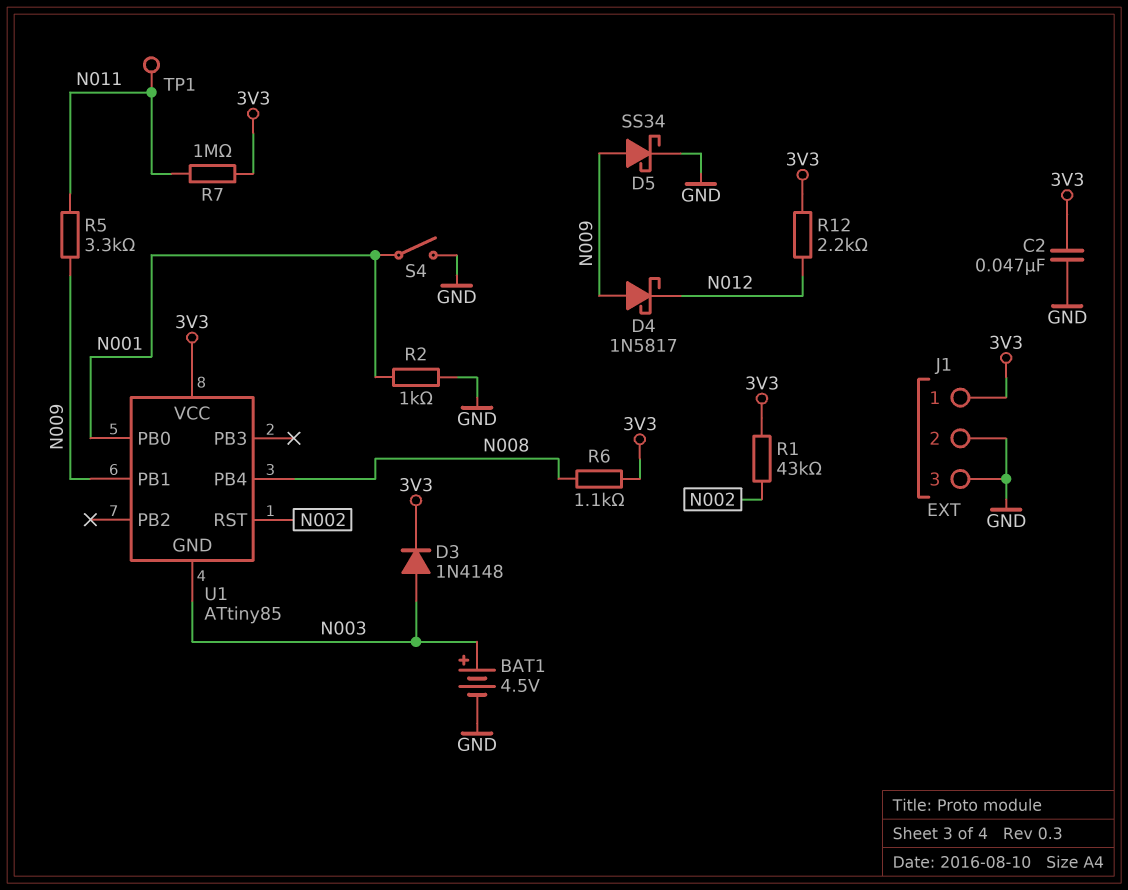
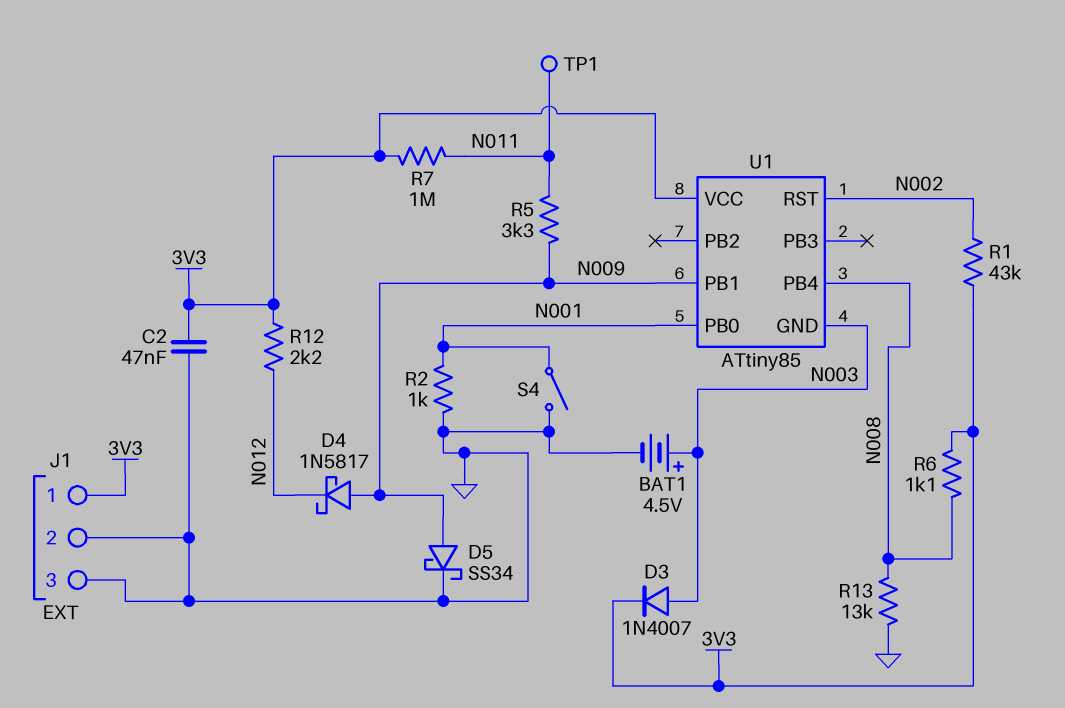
D3: diode 1N4148 (A N003, K 3V3) -> diode 1N4007 (A N003, K 3V3)
R13: none -> 13k (GND, N008)

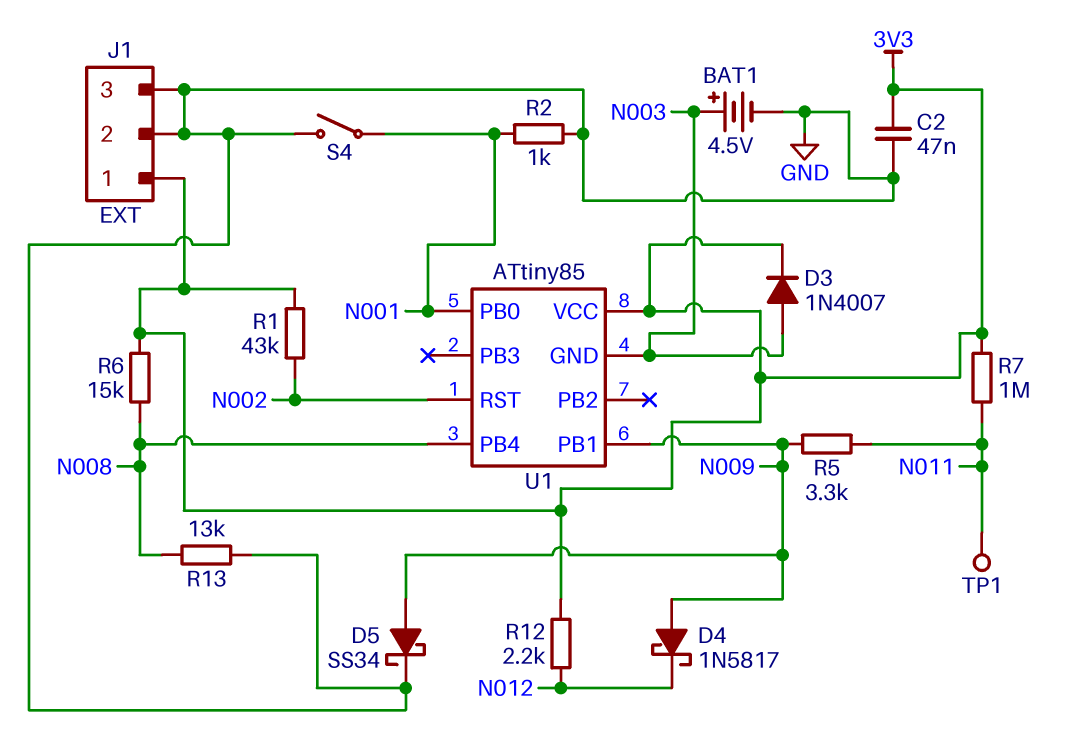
R6: 1.1k (3V3, N008) -> 15k (3V3, N008)

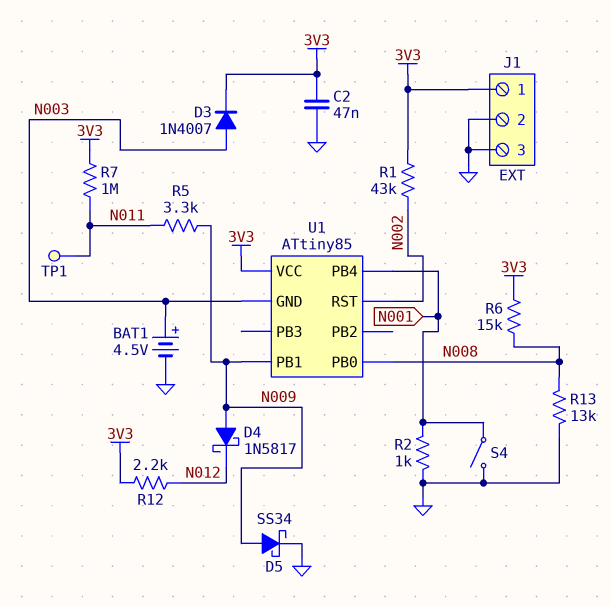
U1 pin PB0: N001 -> N008
U1 pin PB4: N008 -> N001

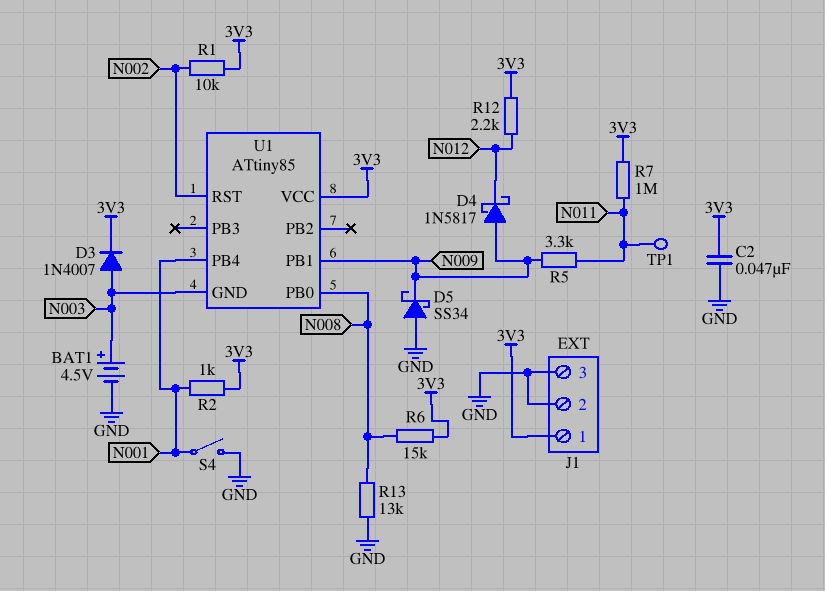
D5: schottky SS34 (A N009, K GND) -> schottky SS34 (A GND, K N009)
R1: 43k (3V3, N002) -> 10k (3V3, N002)
R2: 1k (GND, N001) -> 1k (3V3, N001)

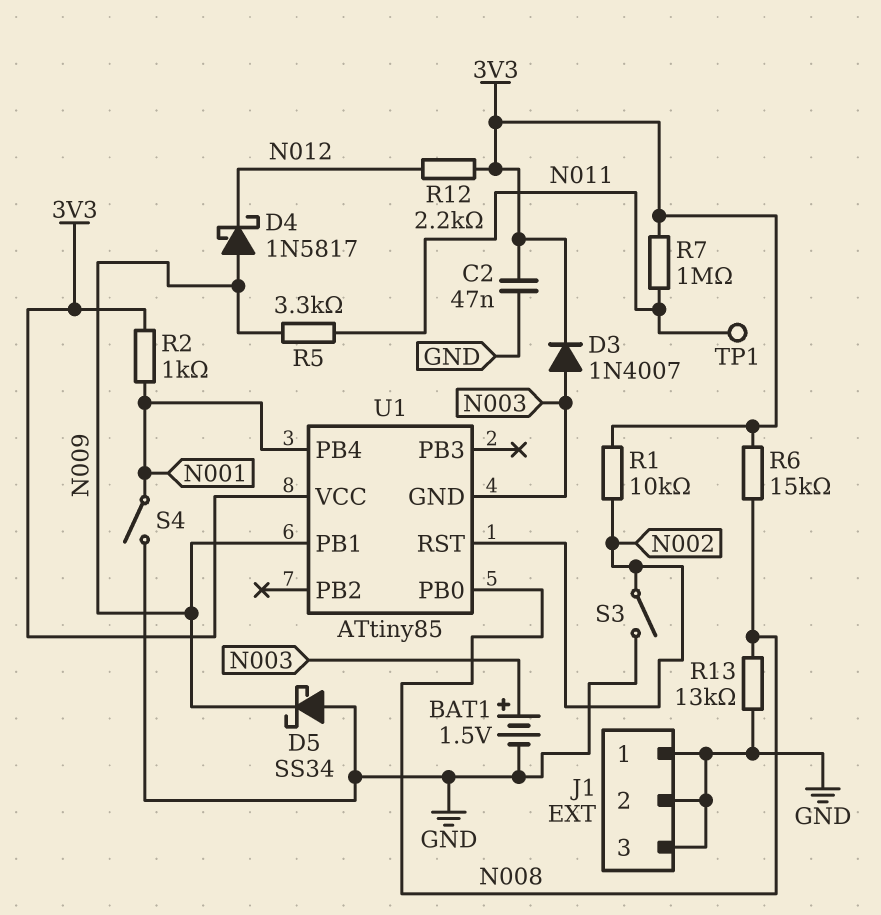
BAT1: 4.5V (plus N003, minus GND) -> 1.5V (plus N003, minus GND)
J1 pin 1: 3V3 -> GND
S3: none -> switch (GND, N002)

